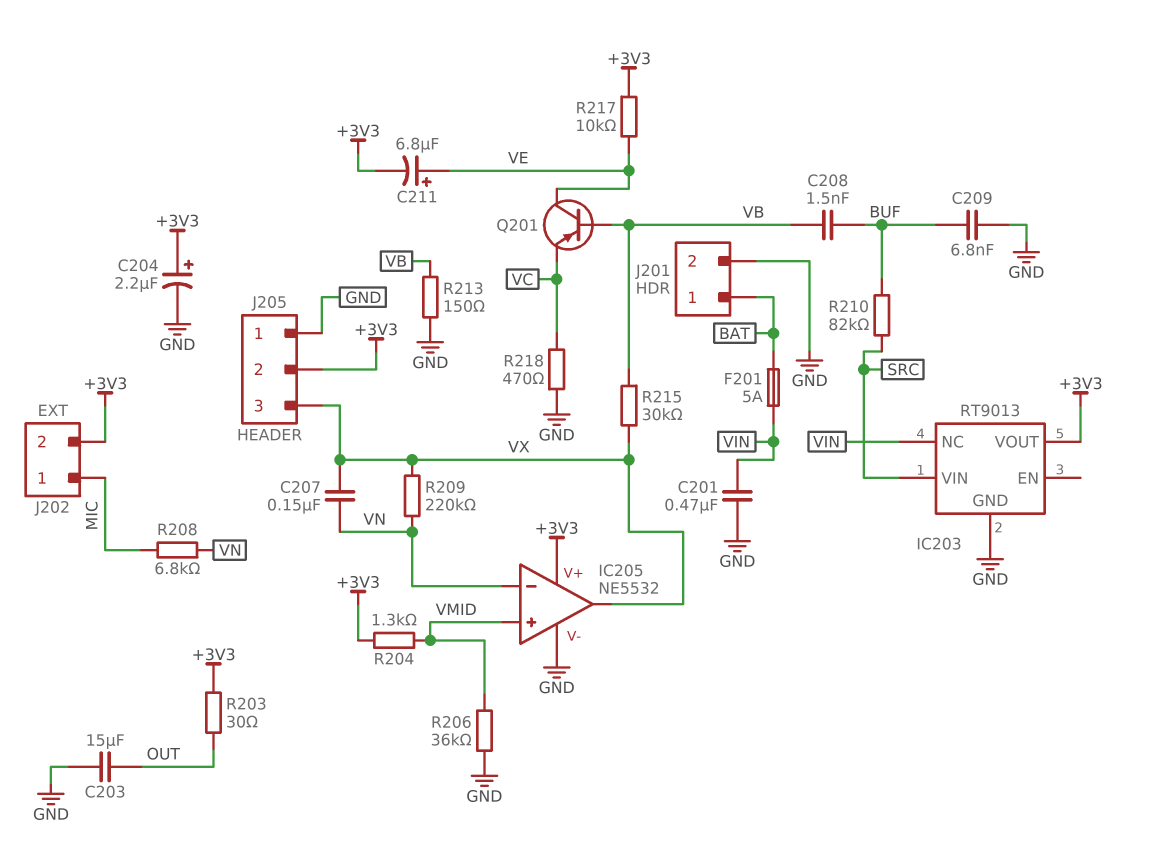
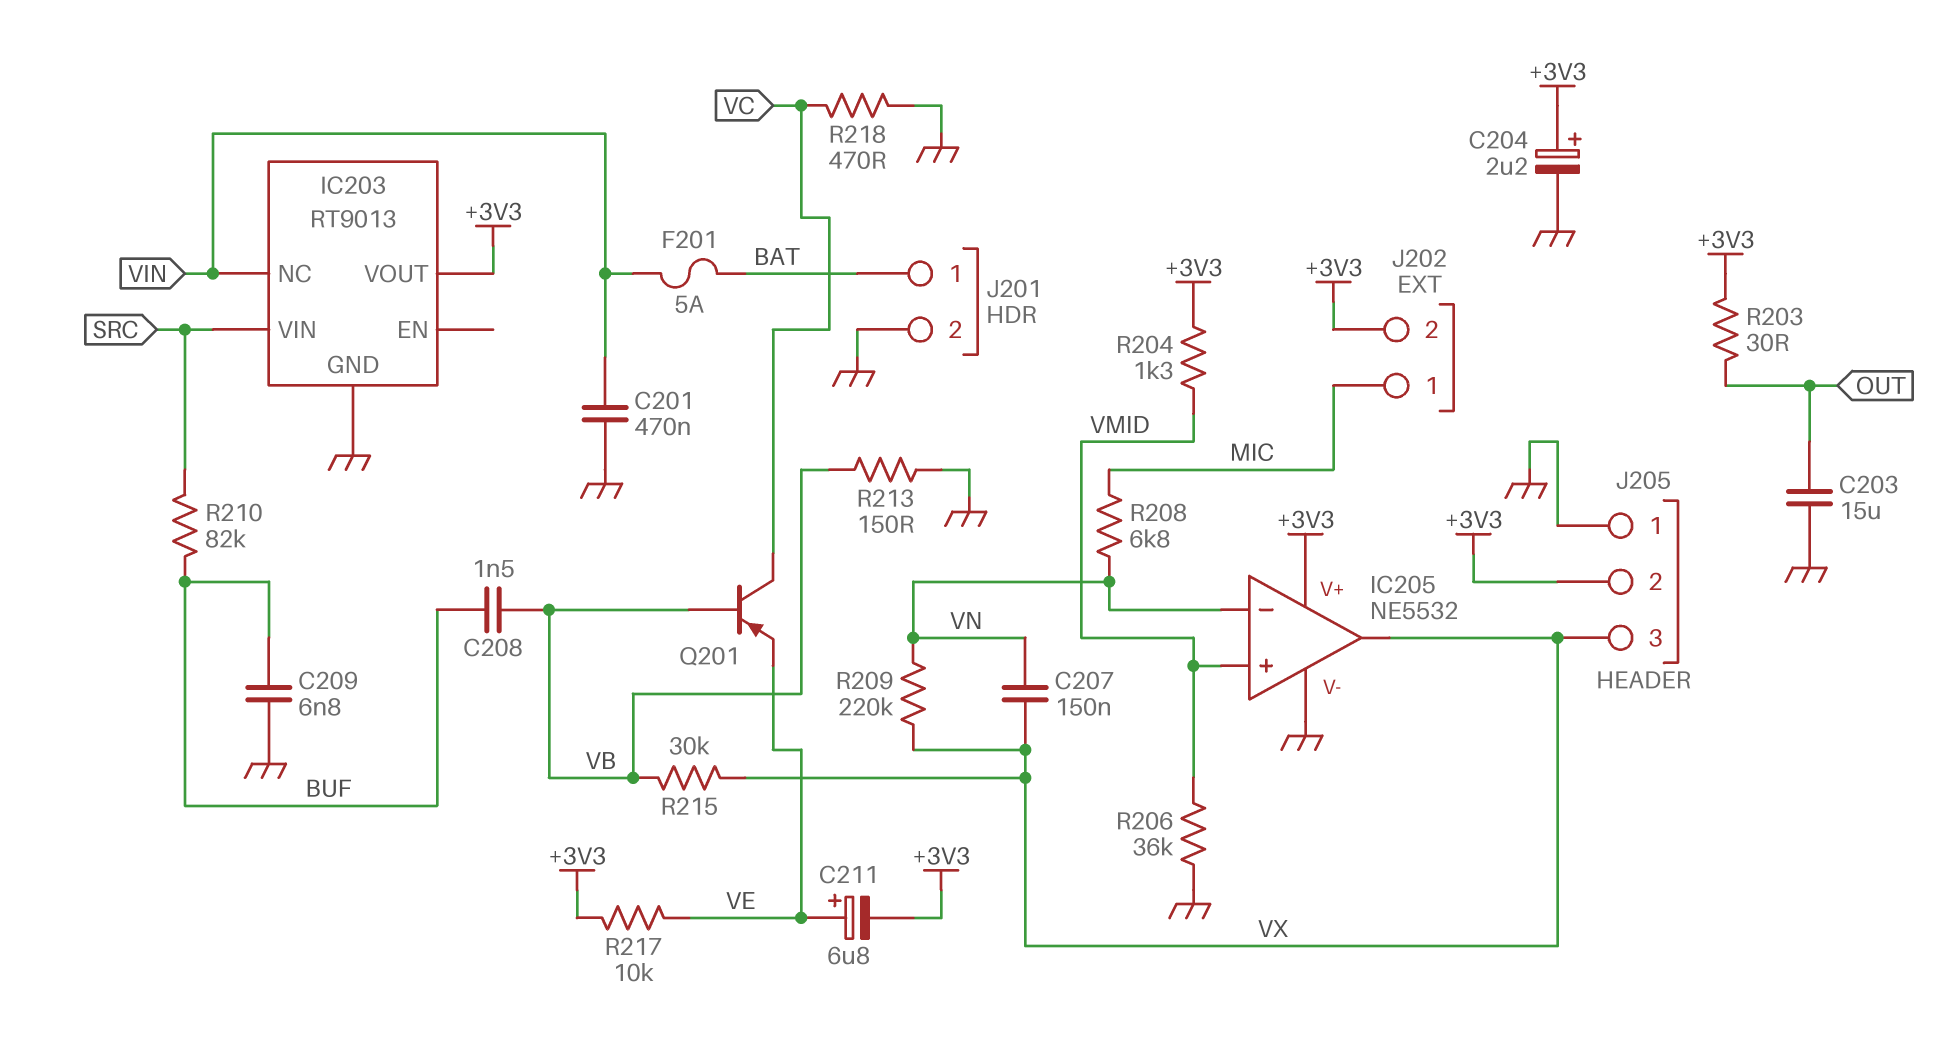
Q201: PNP (B VB, C VE, E VC) -> PNP (B VB, C VC, E VE)

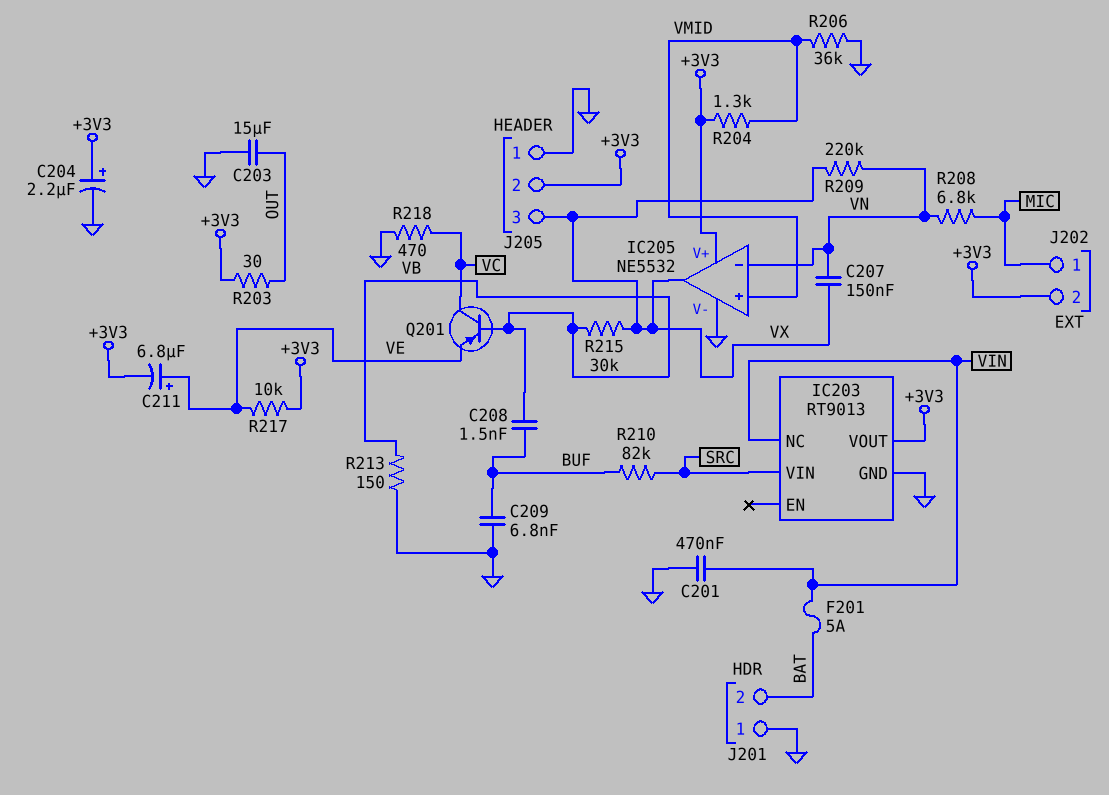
J201 pin 1: BAT -> GND
J201 pin 2: GND -> BAT

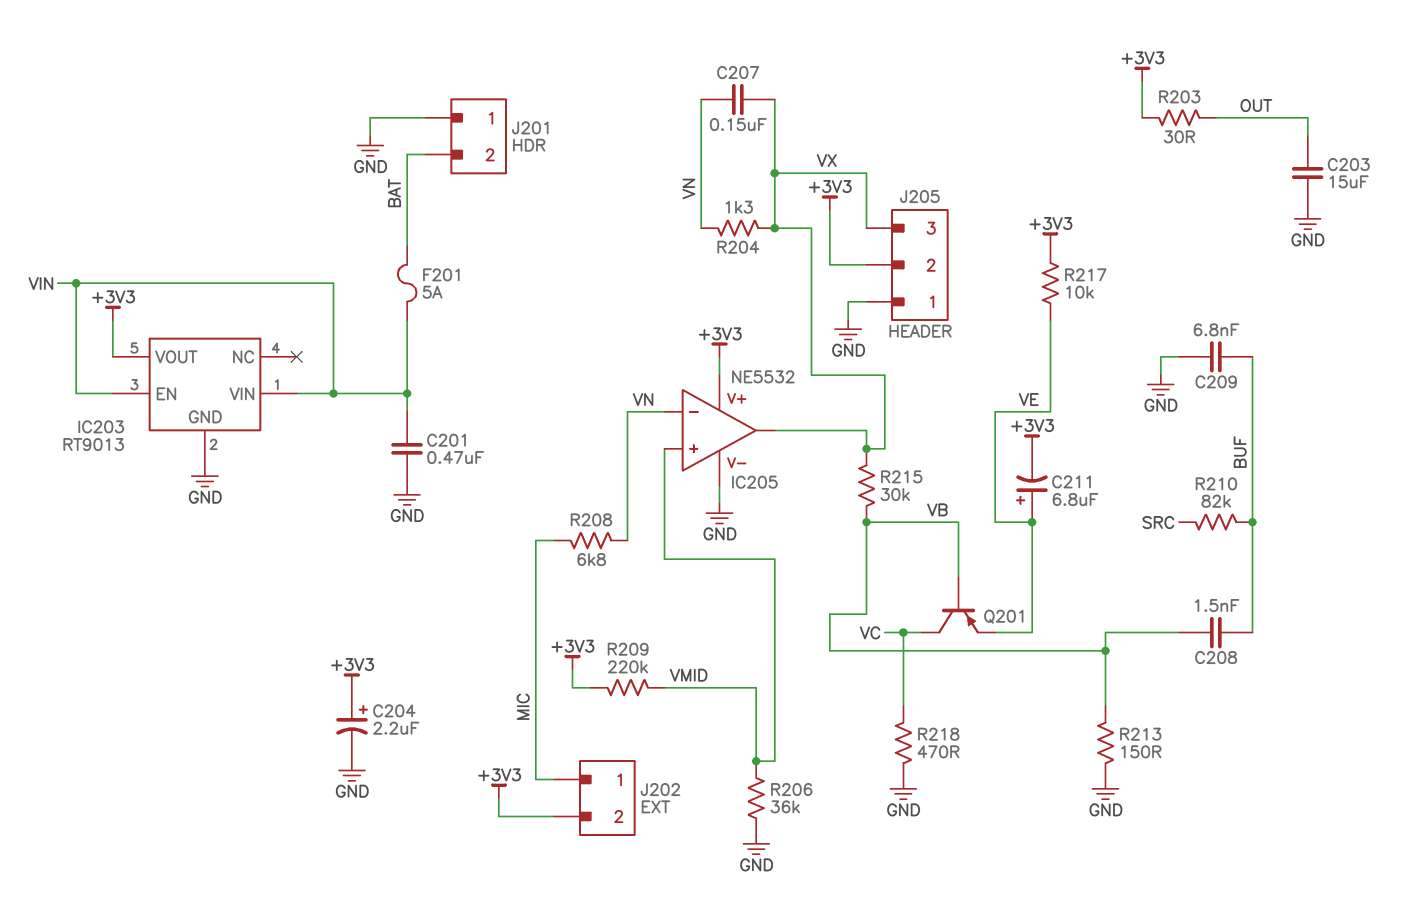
IC203 pin EN: none -> VIN
IC203 pin NC: VIN -> none
IC203 pin VIN: SRC -> VIN
R204: 1.3k (+3V3, VMID) -> 1.3k (VN, VX)
R209: 220k (VN, VX) -> 220k (+3V3, VMID)

